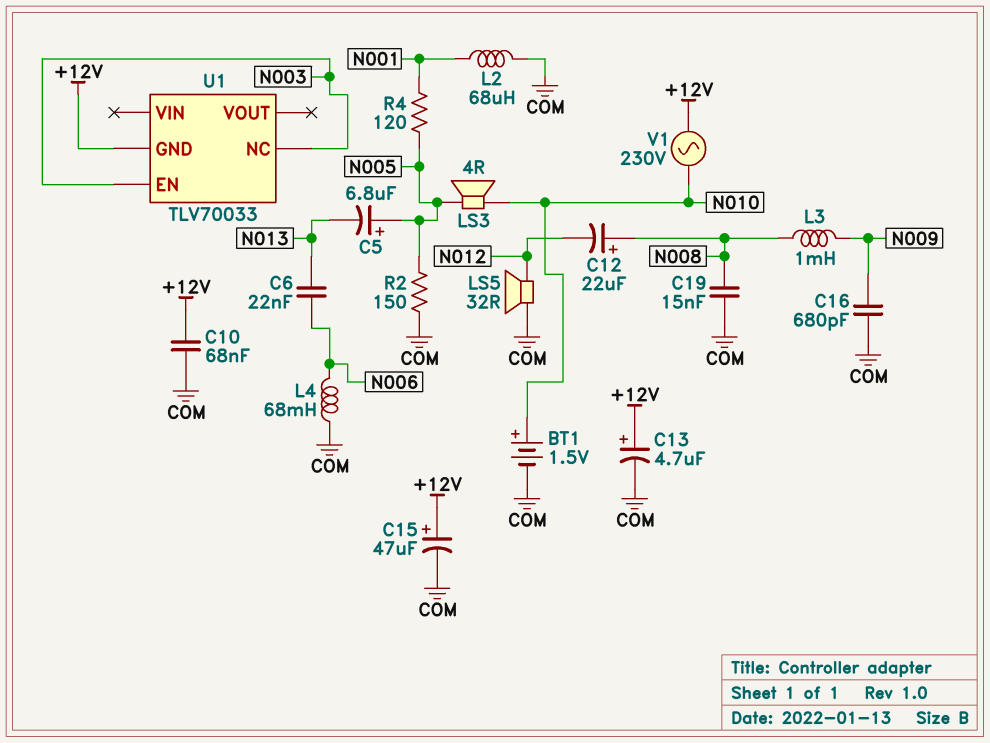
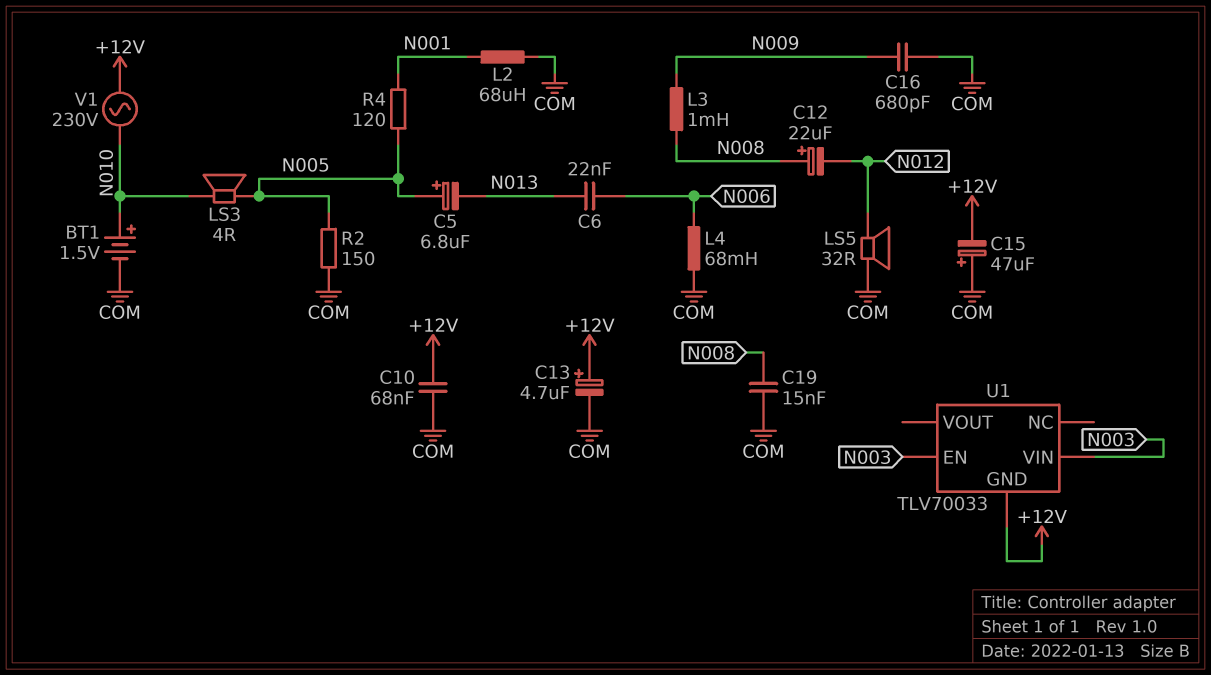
C15: 47uF (plus +12V, minus COM) -> 47uF (plus COM, minus +12V)
U1 pin NC: N003 -> none
U1 pin VIN: none -> N003

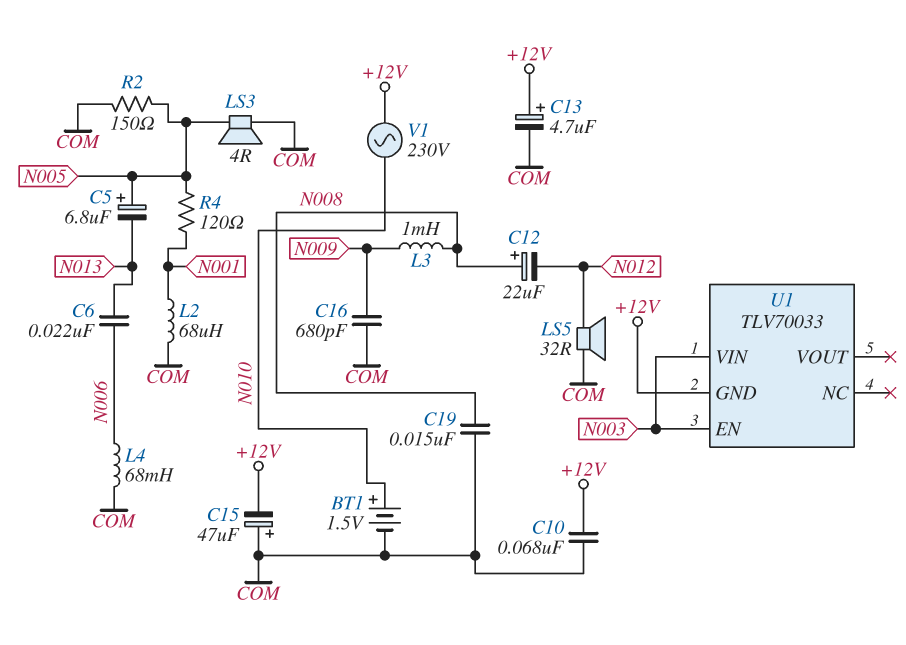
LS3: speaker 4R (N005, N010) -> speaker 4R (COM, N005)

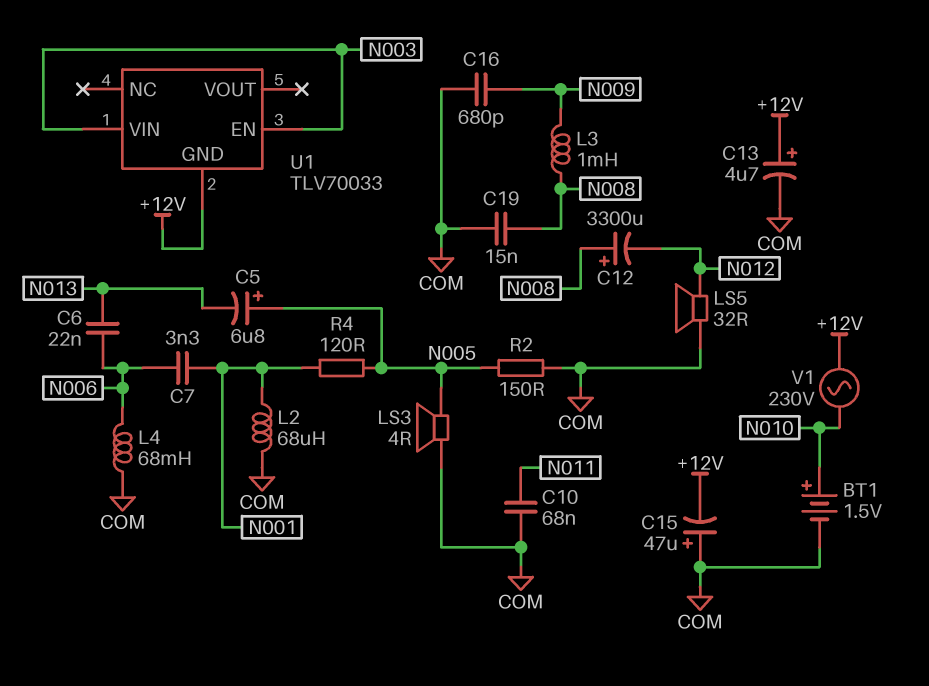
C7: none -> 3.3nF (N001, N006)
C10: 68nF (+12V, COM) -> 68nF (COM, N011)
C12: 22uF (plus N008, minus N012) -> 3300uF (plus N008, minus N012)

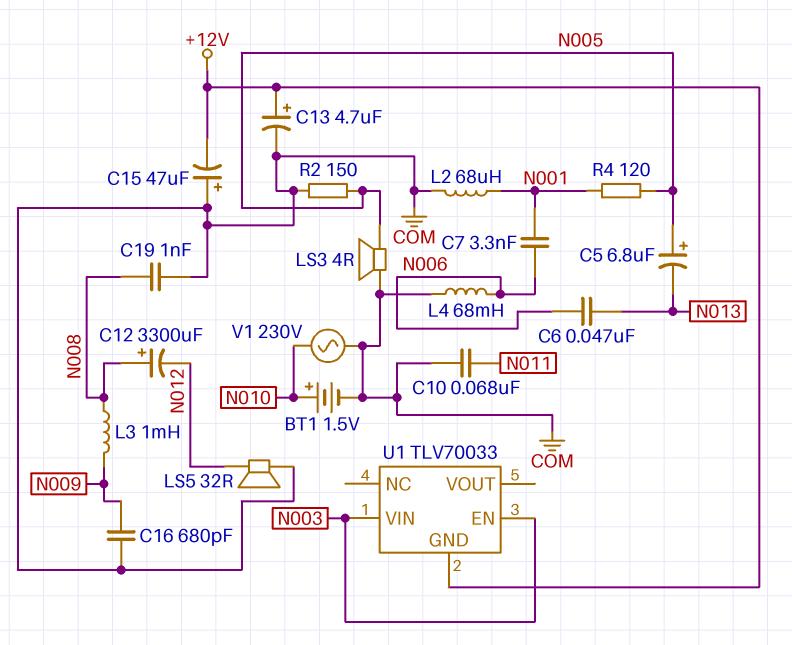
C6: 22nF (N006, N013) -> 47nF (N006, N013)
C19: 15nF (COM, N008) -> 1nF (COM, N008)
V1: AC 230V (+12V, N010) -> AC 230V (COM, N010)

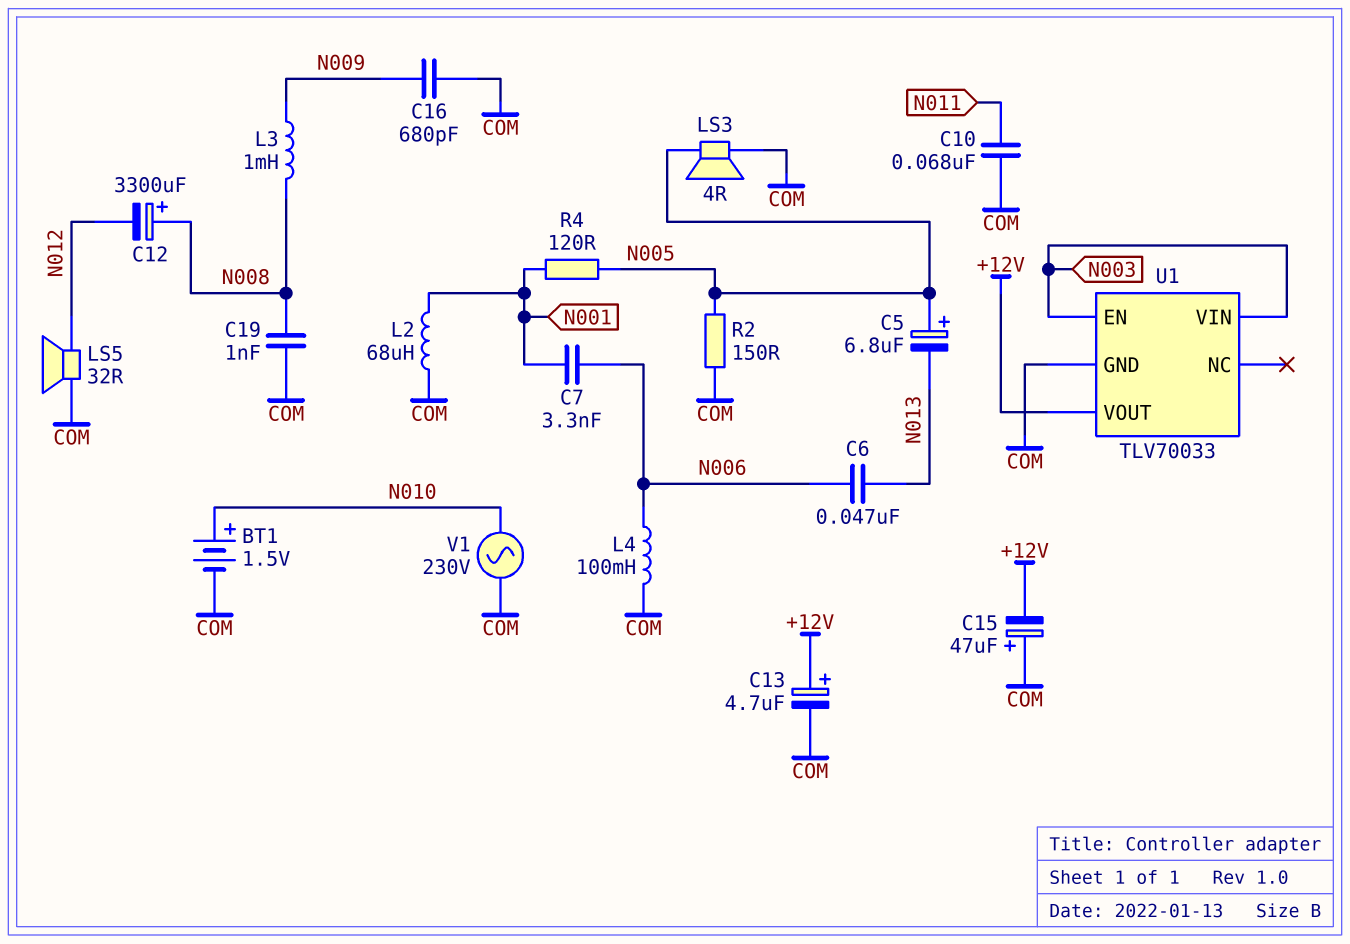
L4: 68mH (COM, N006) -> 100mH (COM, N006)
U1 pin GND: +12V -> COM
U1 pin VOUT: none -> +12V

